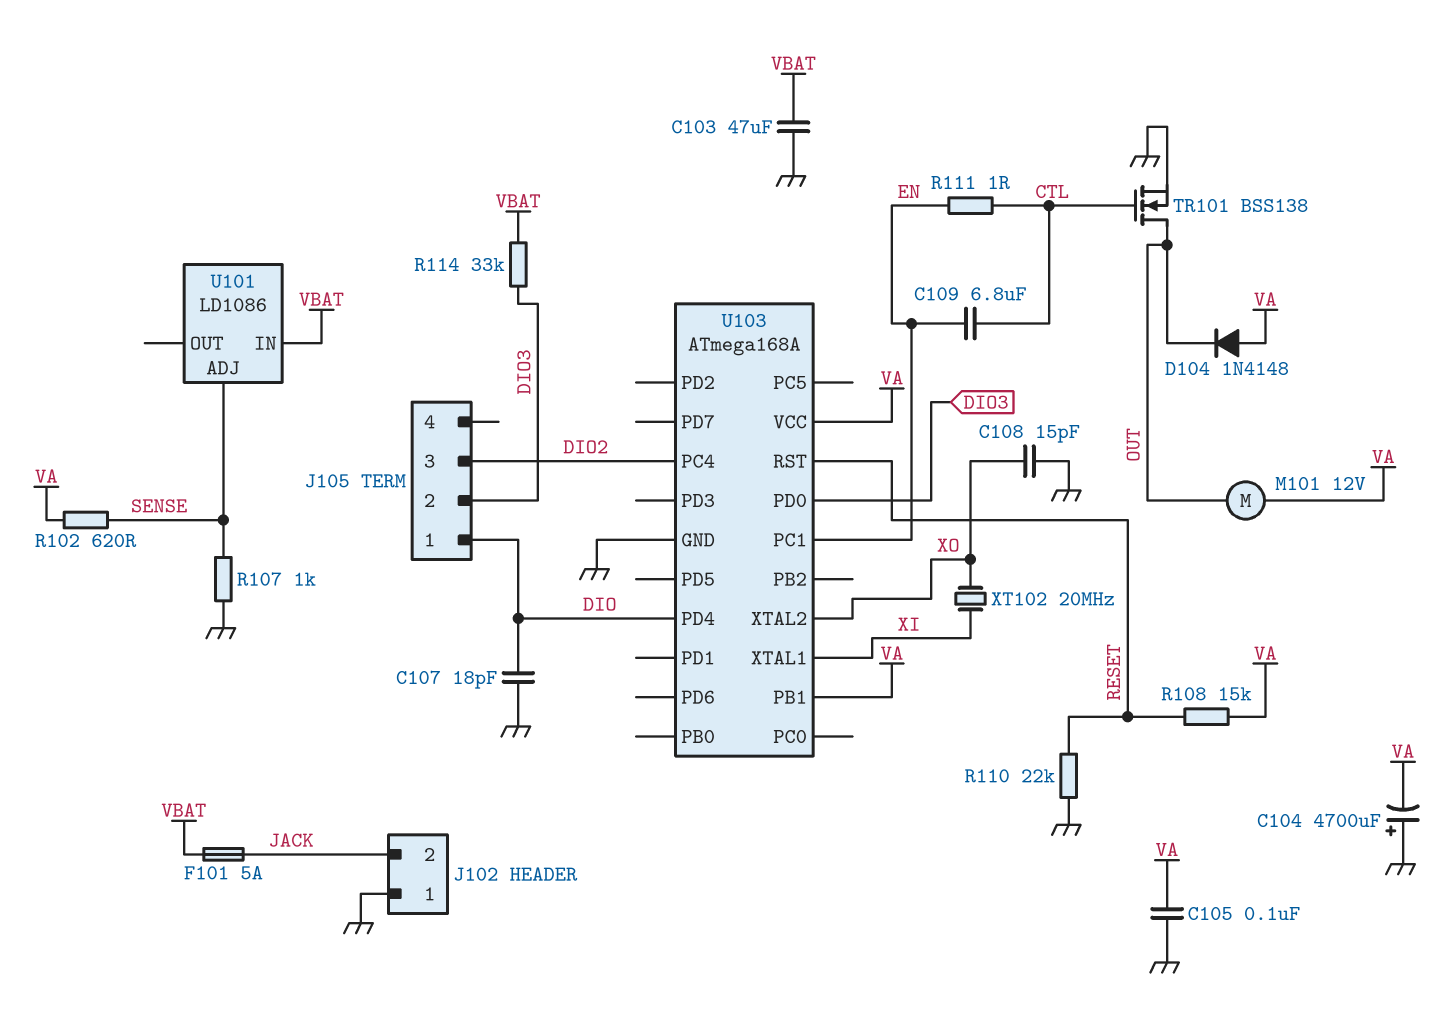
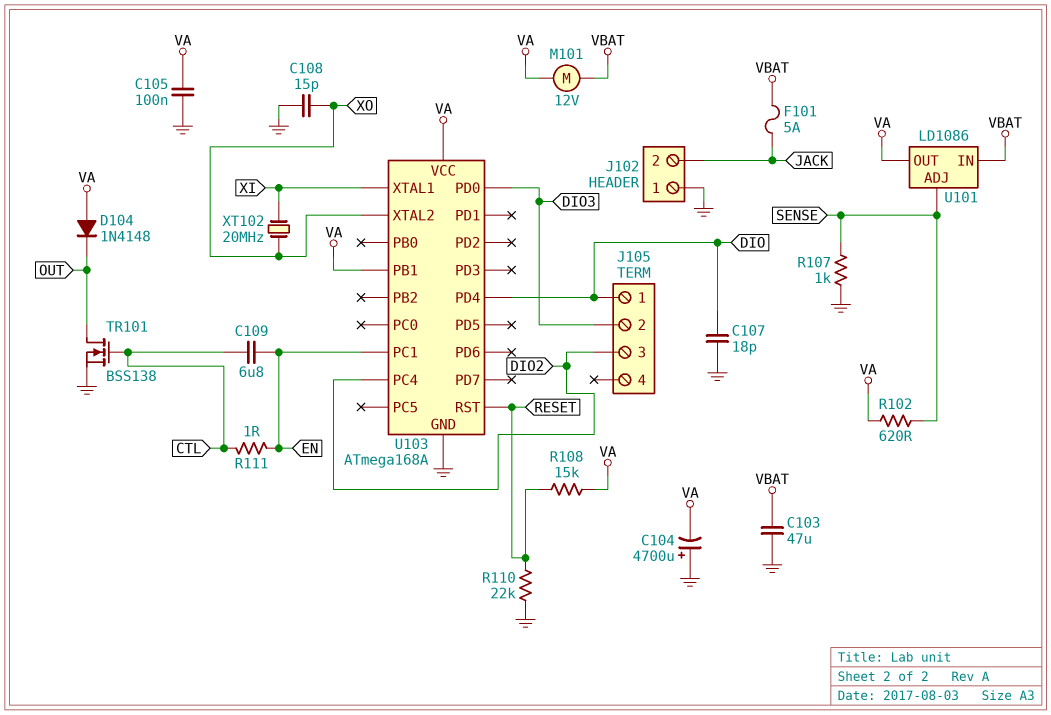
M101: motor 12V (OUT, VA) -> motor 12V (VA, VBAT)
R114: 33k (DIO3, VBAT) -> none
U101 pin OUT: none -> VA

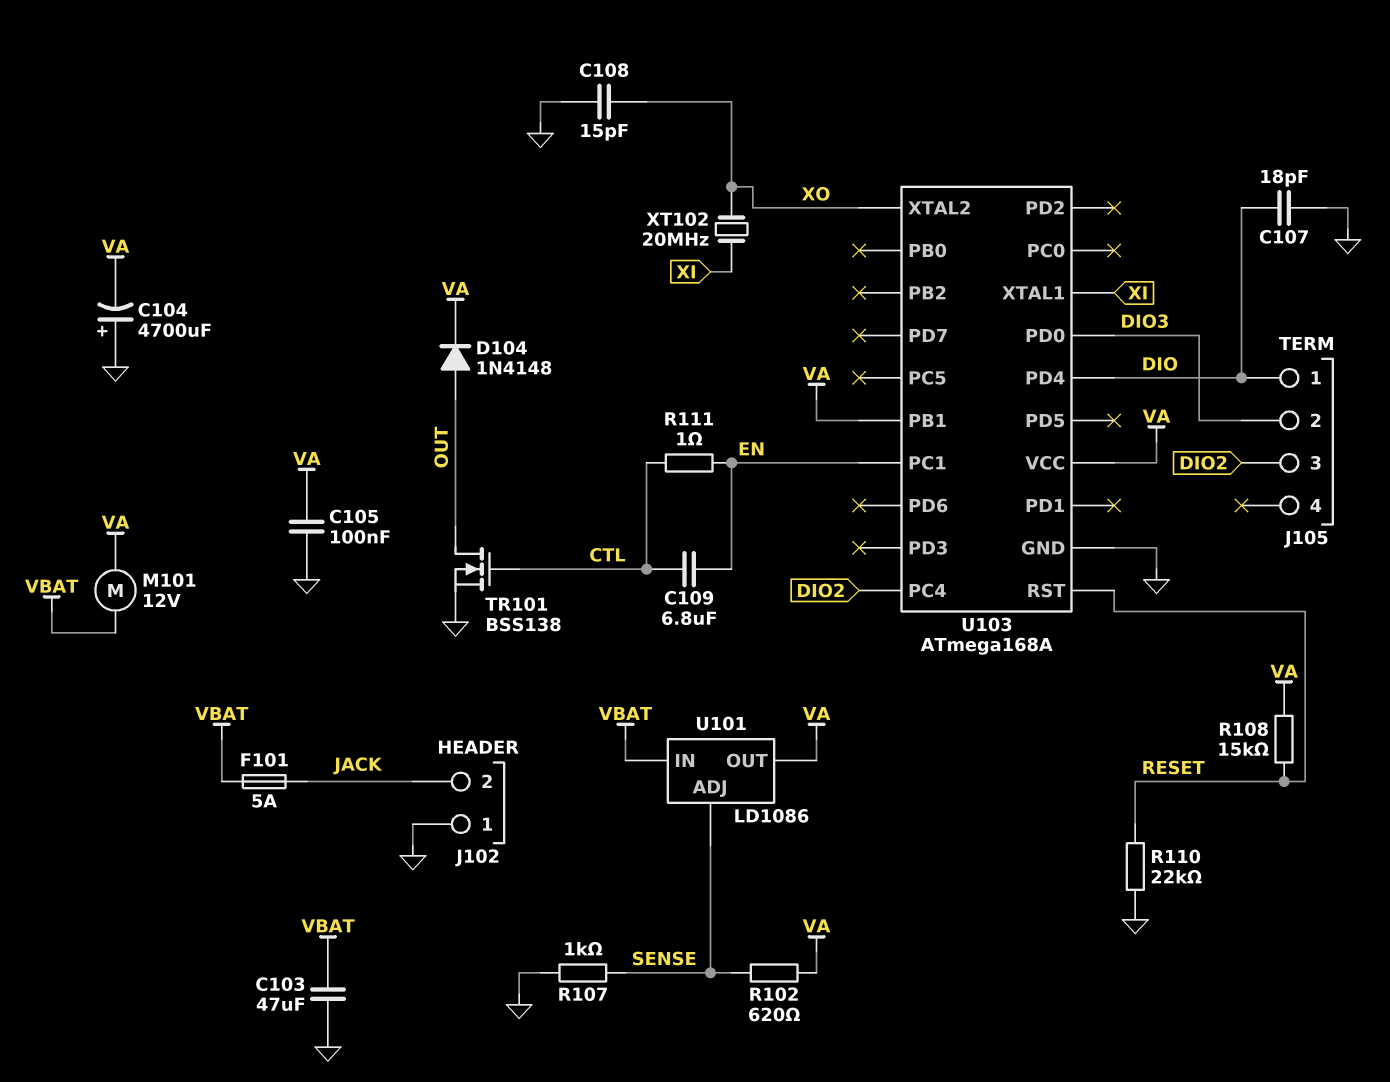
D104: diode 1N4148 (A VA, K OUT) -> diode 1N4148 (A OUT, K VA)

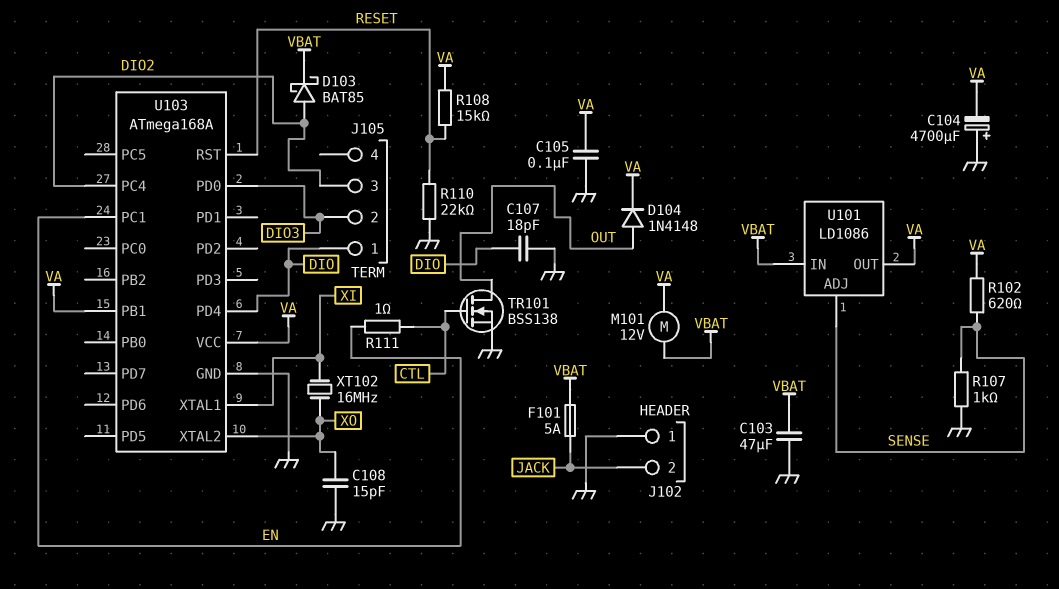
C109: 6.8uF (CTL, EN) -> none
D103: none -> schottky BAT85 (A DIO2, K VBAT)
XT102: 20MHz (XI, XO) -> 16MHz (XI, XO)

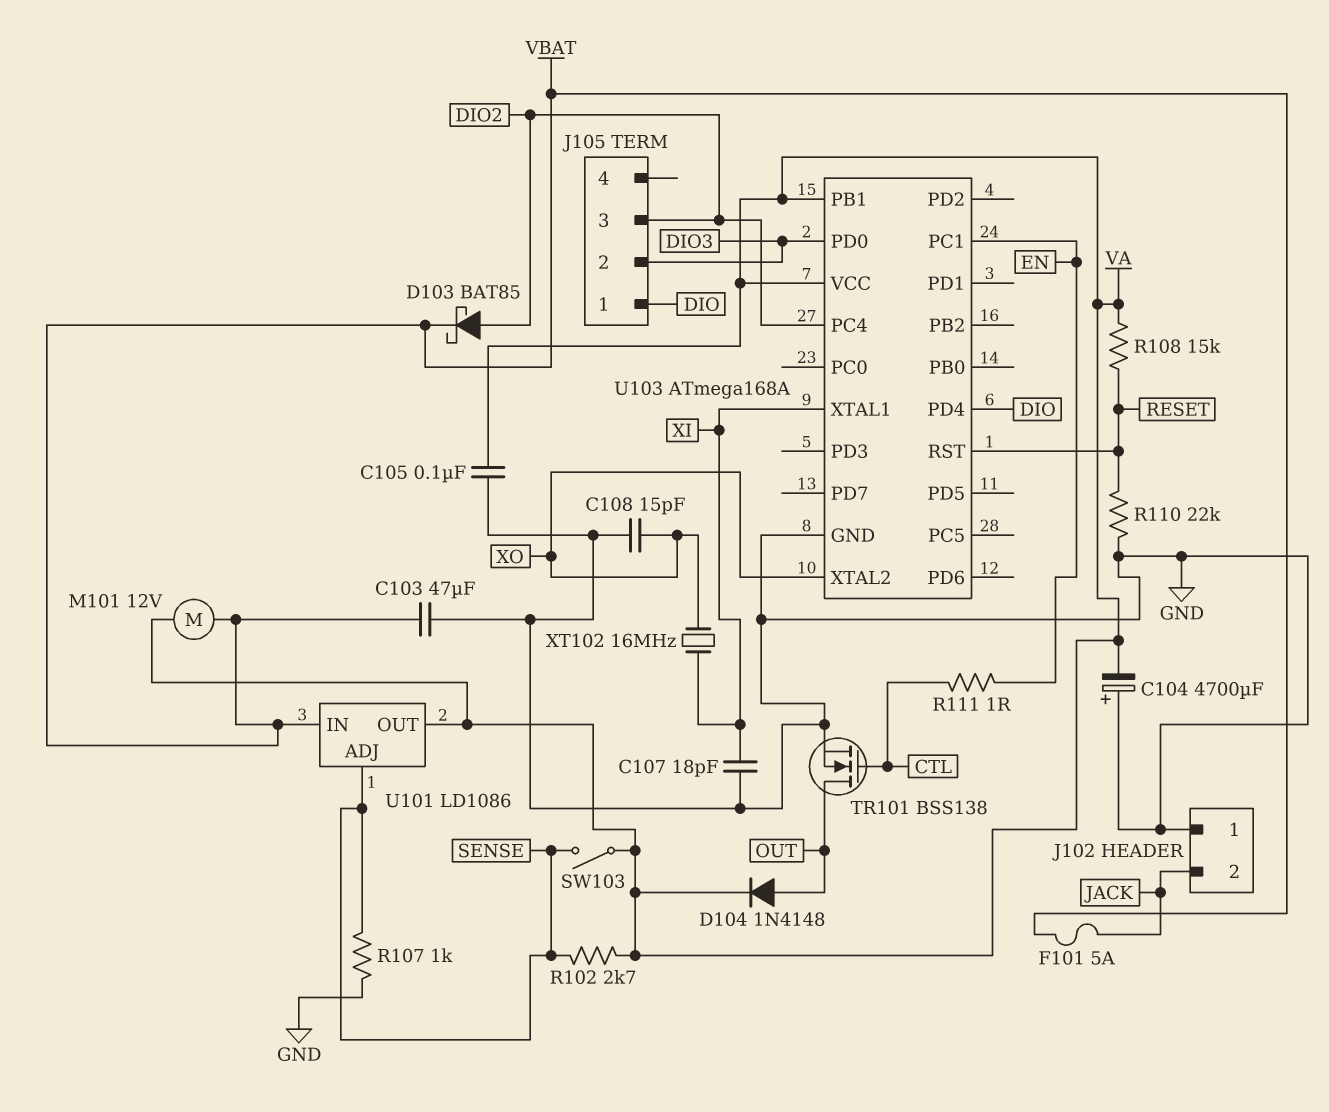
C107: 18pF (DIO, GND) -> 18pF (GND, XI)
R102: 620 (SENSE, VA) -> 2.7k (SENSE, VA)
SW103: none -> switch (SENSE, VA)

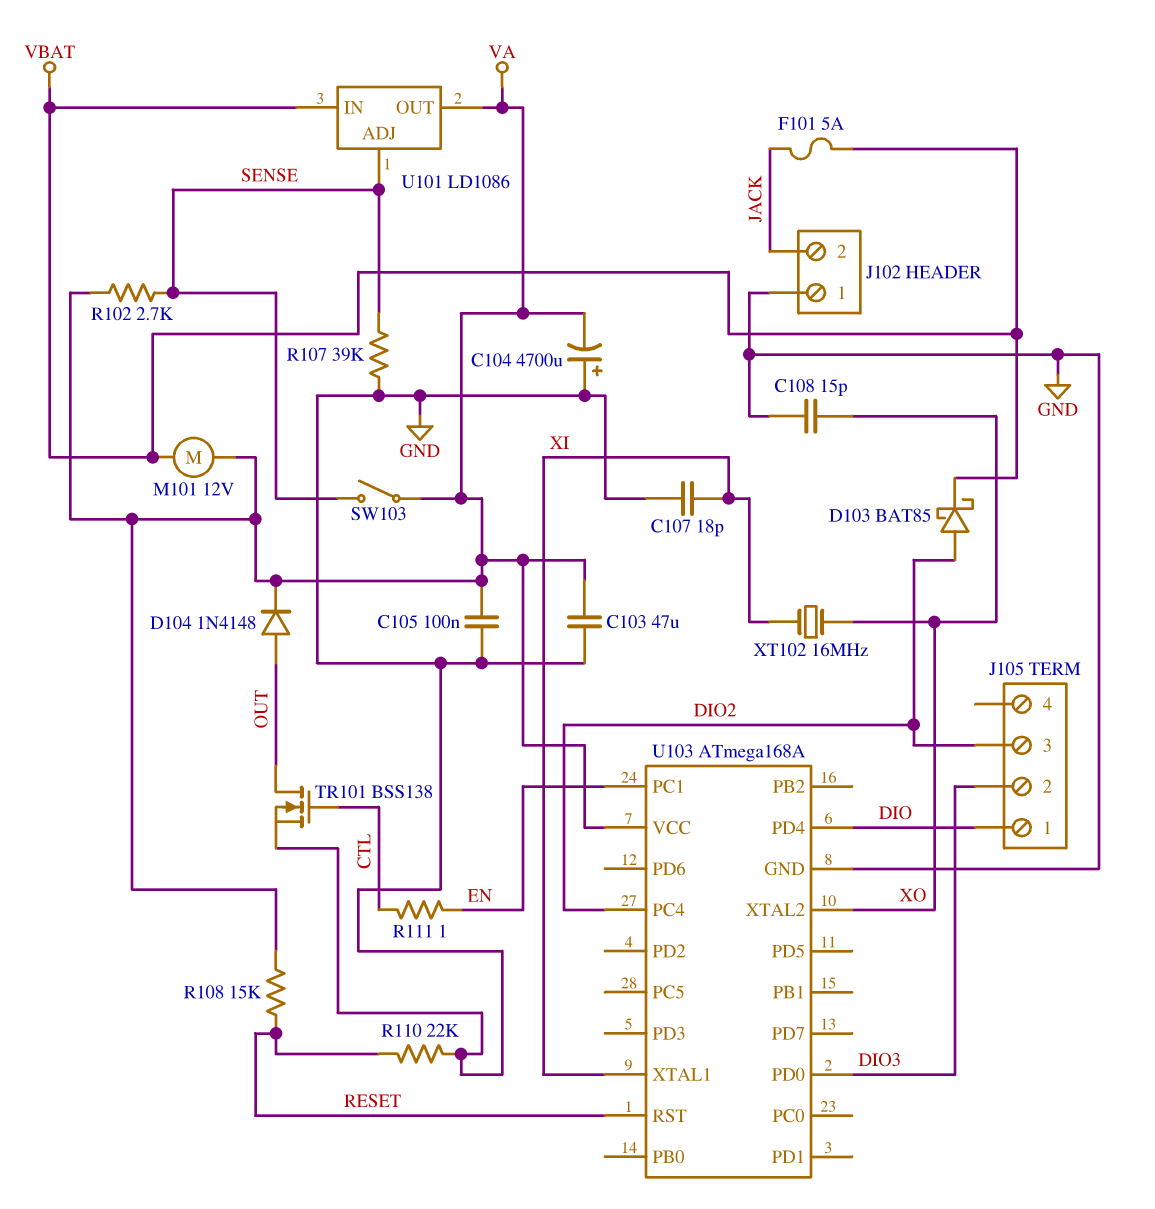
C103: 47uF (GND, VBAT) -> 47uF (GND, VA)
R107: 1k (GND, SENSE) -> 39k (GND, SENSE)
U103 pin PB1: VA -> none

